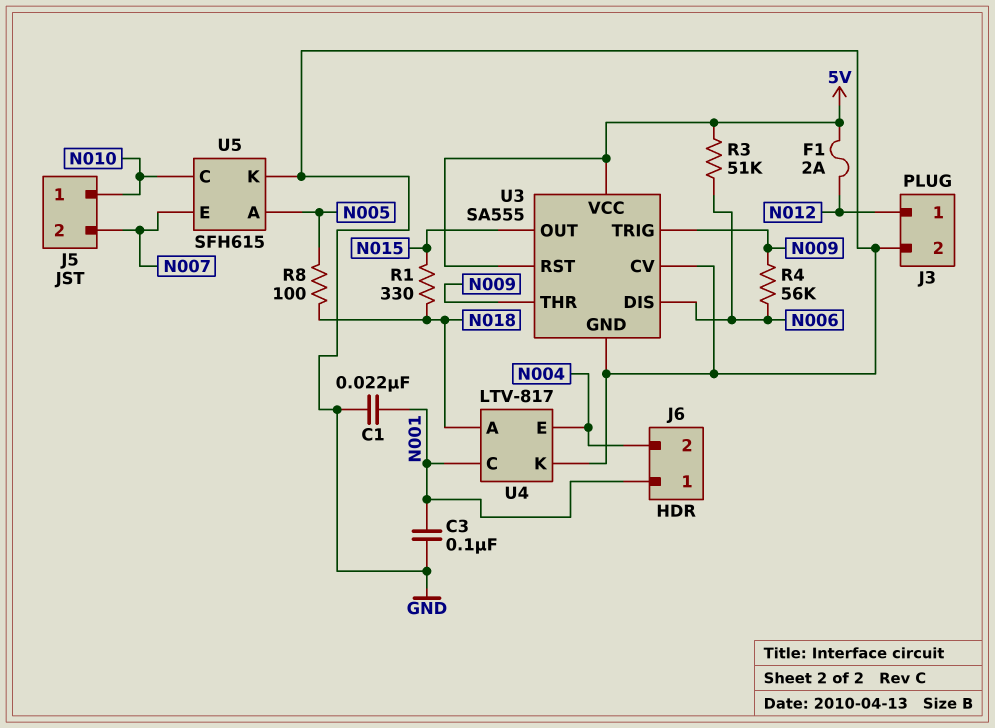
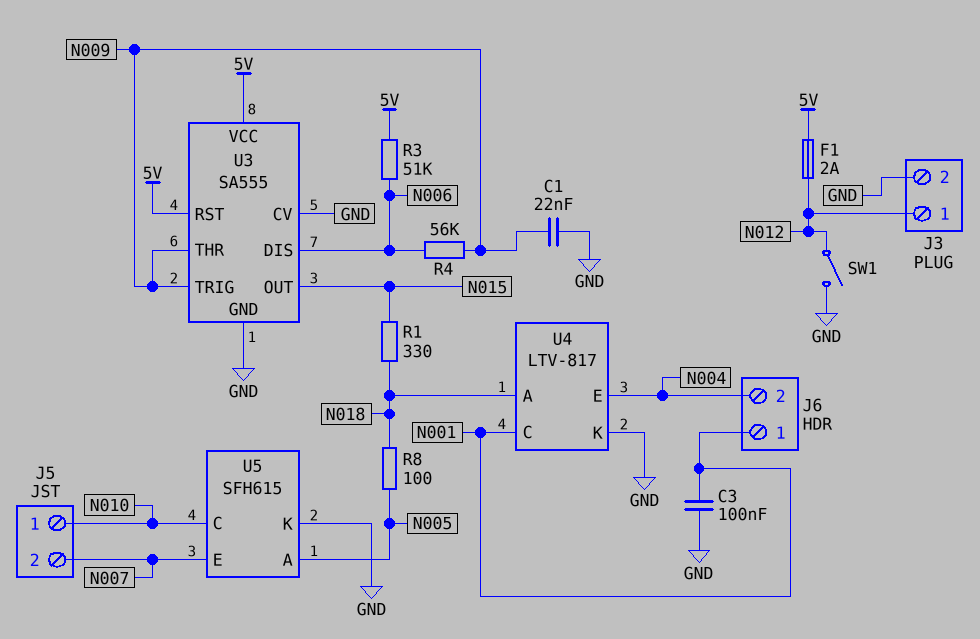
C1: 22nF (GND, N001) -> 22nF (GND, N009)
SW1: none -> switch (GND, N012)

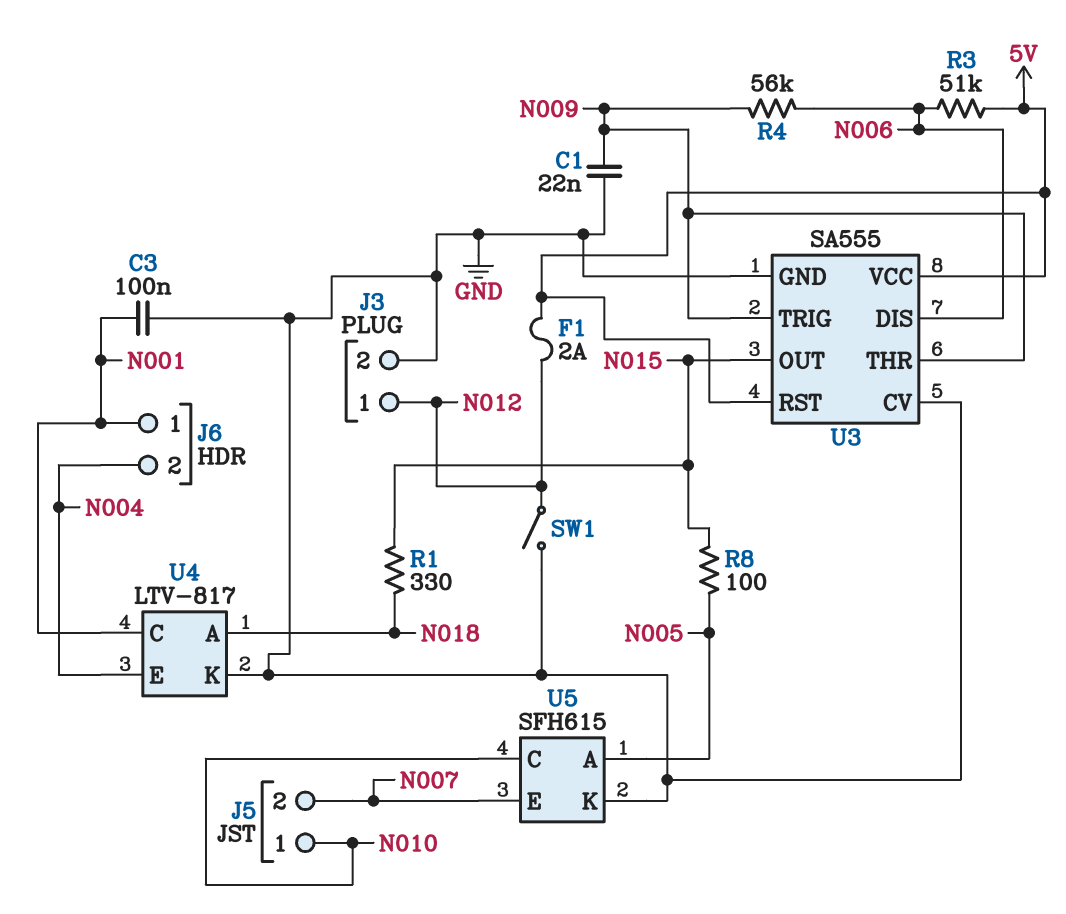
R8: 100 (N005, N018) -> 100 (N005, N015)

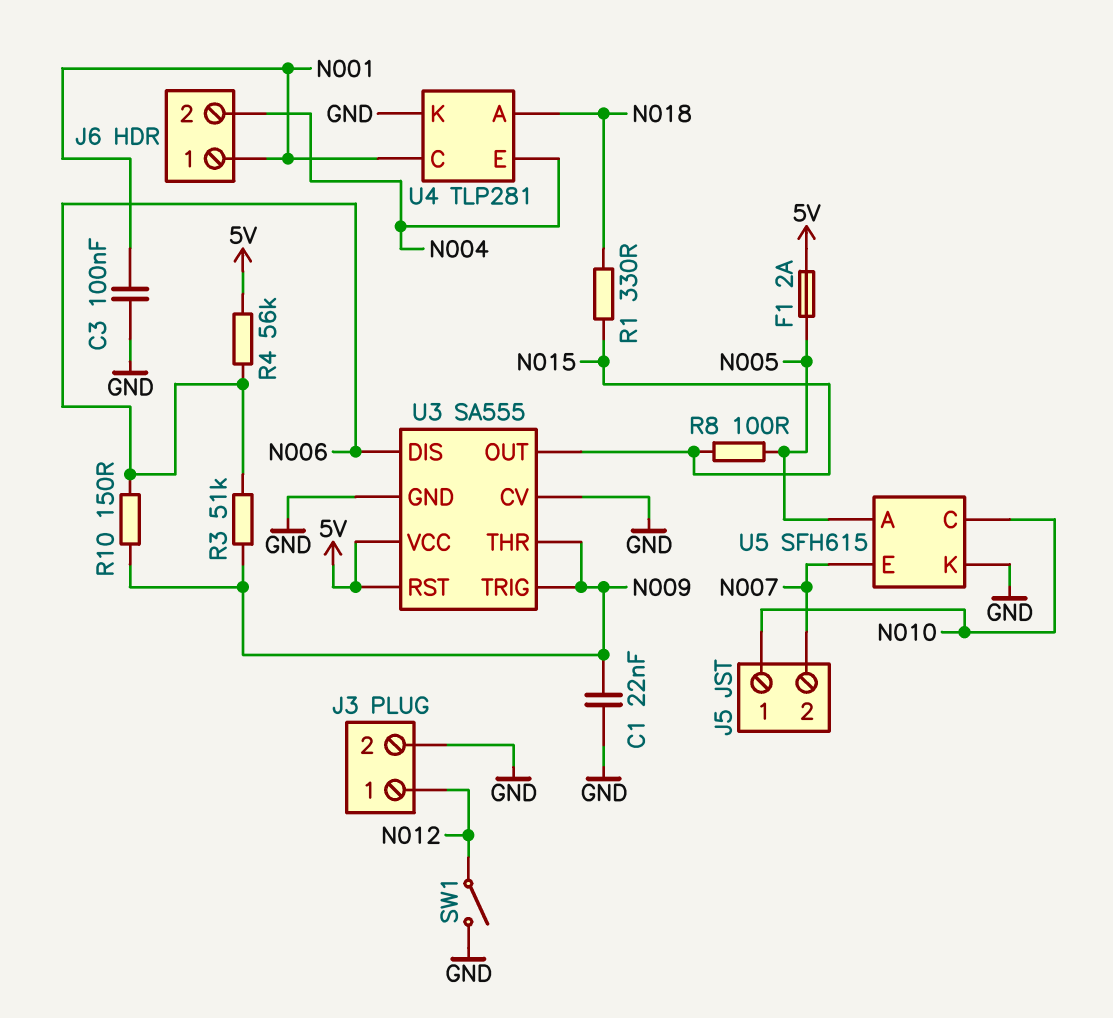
F1: 2A (5V, N012) -> 2A (5V, N005)
R3: 51k (5V, N006) -> 51k (N006, N009)
R4: 56k (N006, N009) -> 56k (5V, N006)
R10: none -> 150 (N006, N009)
U4: LTV-817 -> TLP281

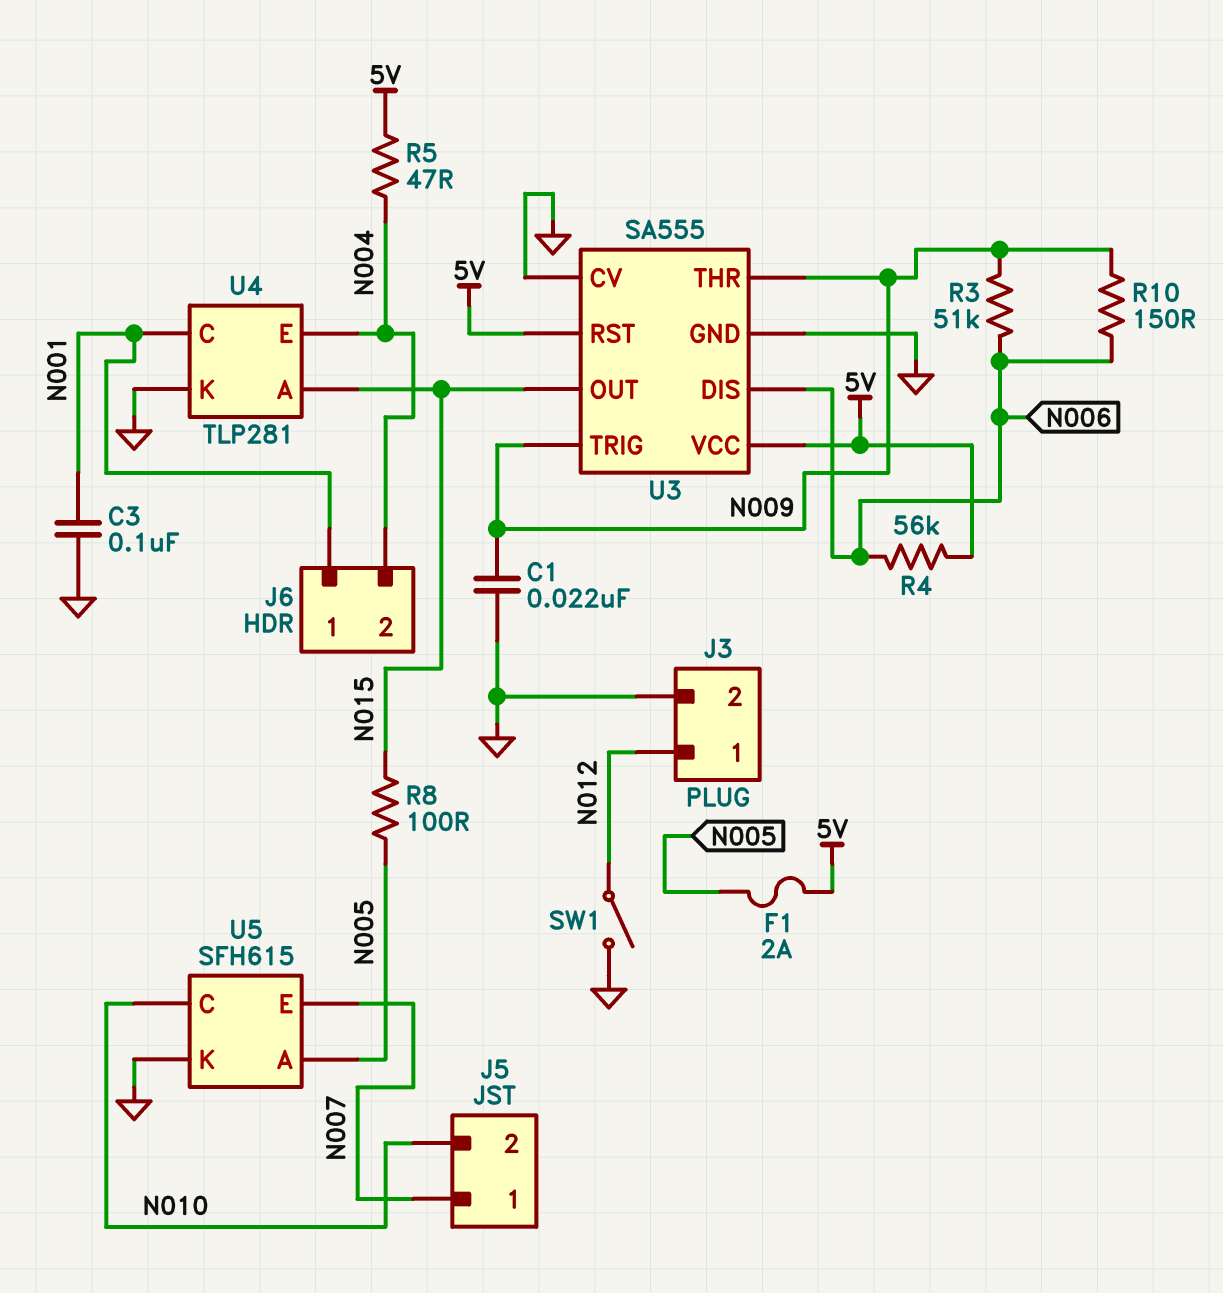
J5 pin 1: N010 -> N007
J5 pin 2: N007 -> N010
R1: 330 (N015, N018) -> none
R5: none -> 47 (5V, N004)
U4 pin A: N018 -> N015

